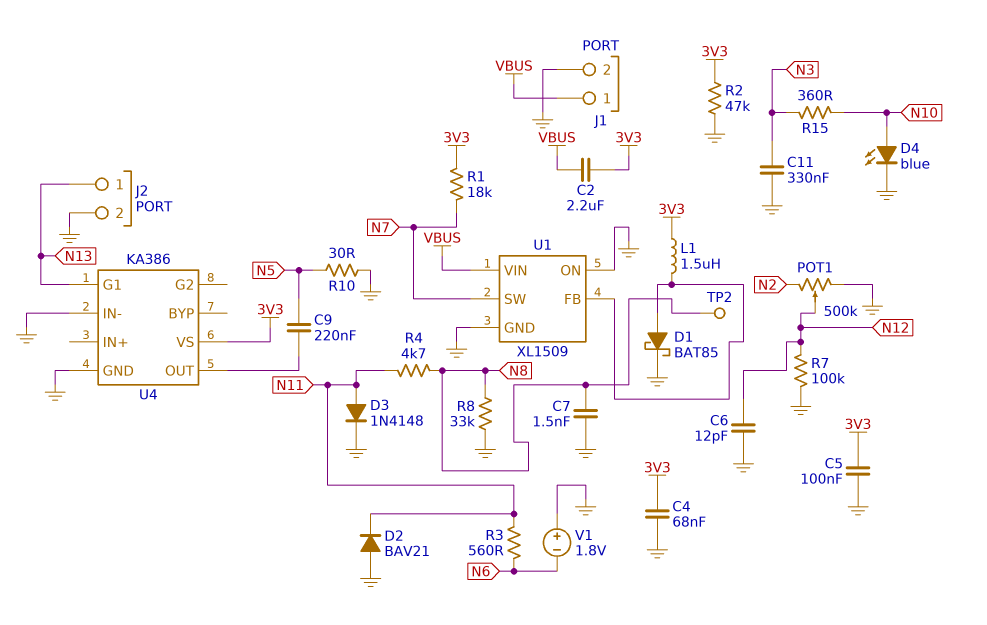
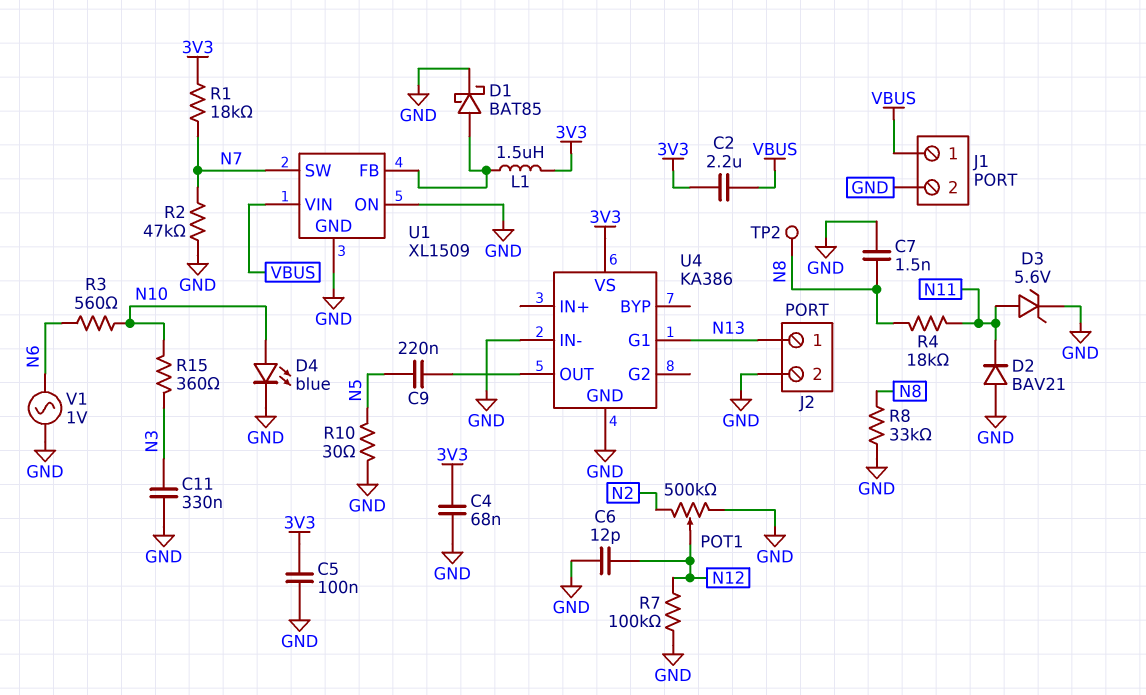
D3: diode 1N4148 (A N11, K GND) -> zener 5.6V (A N11, K GND)
R2: 47k (3V3, GND) -> 47k (GND, N7)
R3: 560 (N6, N11) -> 560 (N6, N10)
R4: 4.7k (N8, N11) -> 18k (N8, N11)
V1: 1.8V (plus GND, minus N6) -> AC 1V (GND, N6)

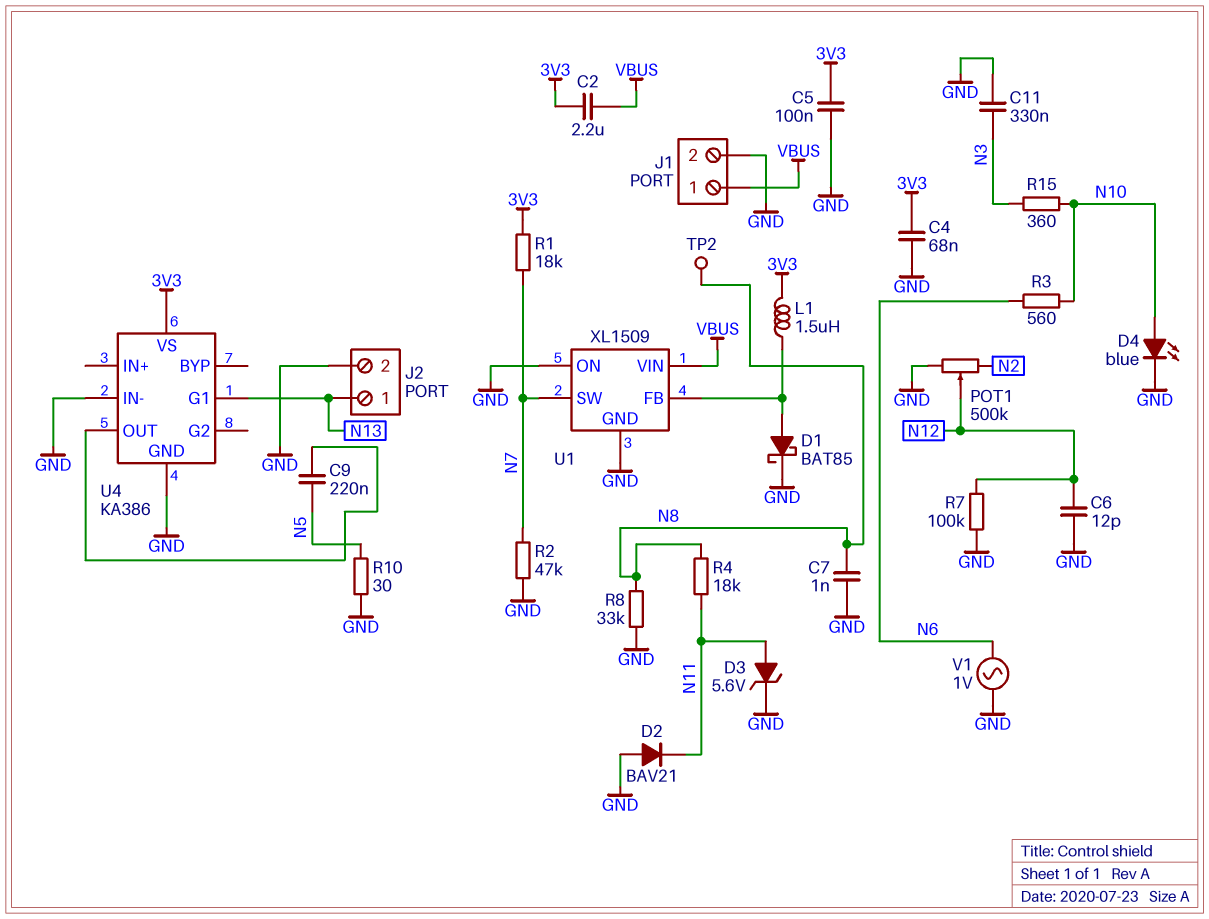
C7: 1.5nF (GND, N8) -> 1nF (GND, N8)

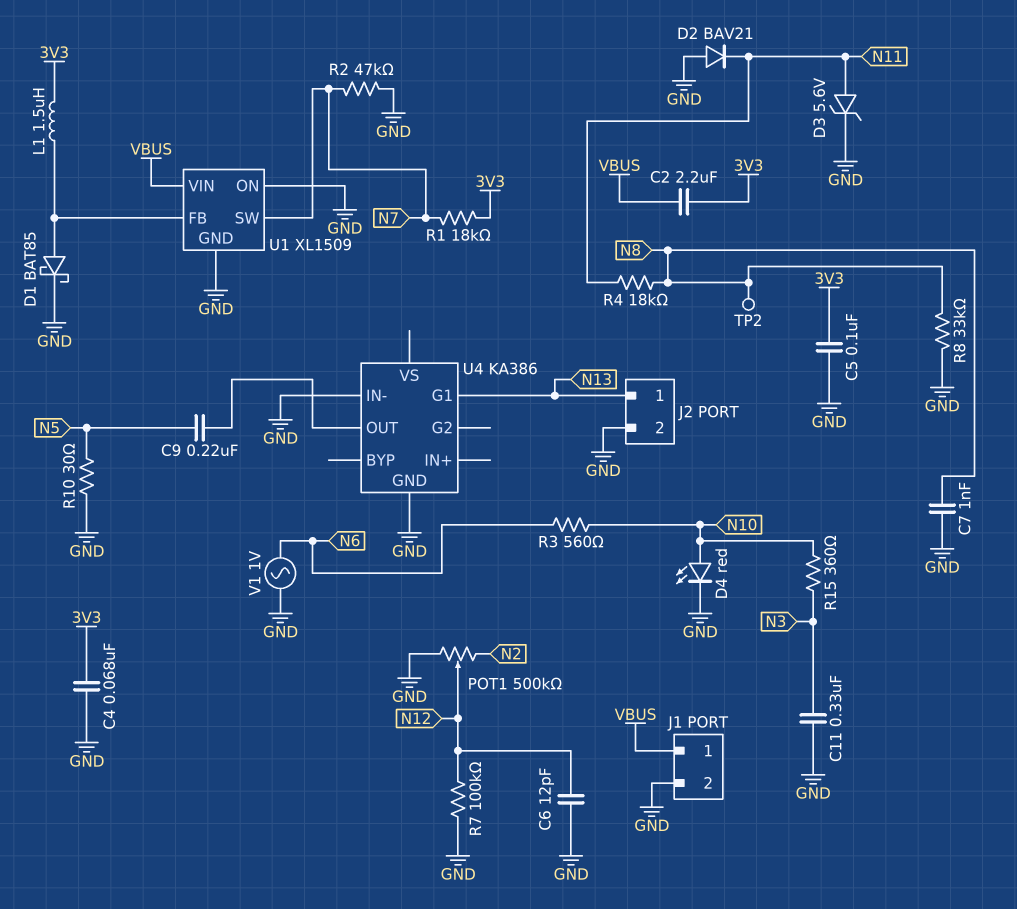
D4: LED blue (A N10, K GND) -> LED red (A N10, K GND)
U4 pin VS: 3V3 -> none

